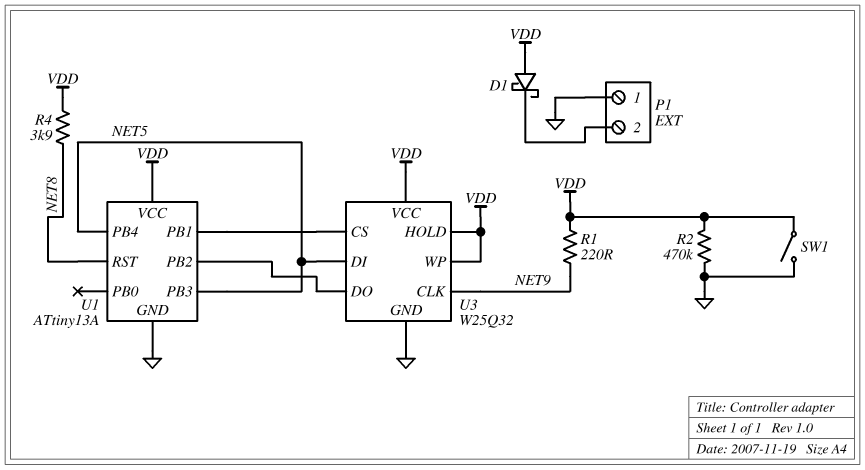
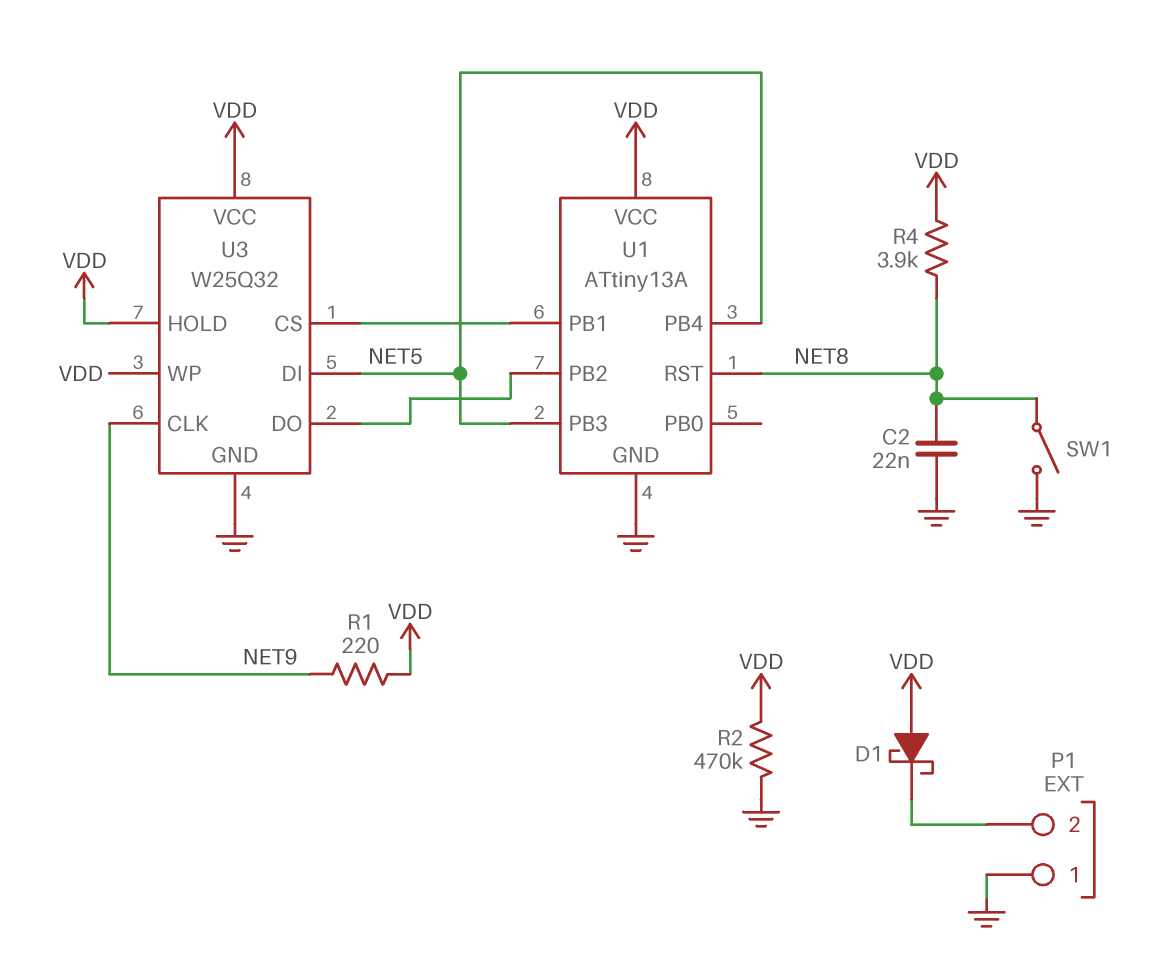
C2: none -> 22nF (GND, NET8)
SW1: switch (GND, VDD) -> switch (GND, NET8)

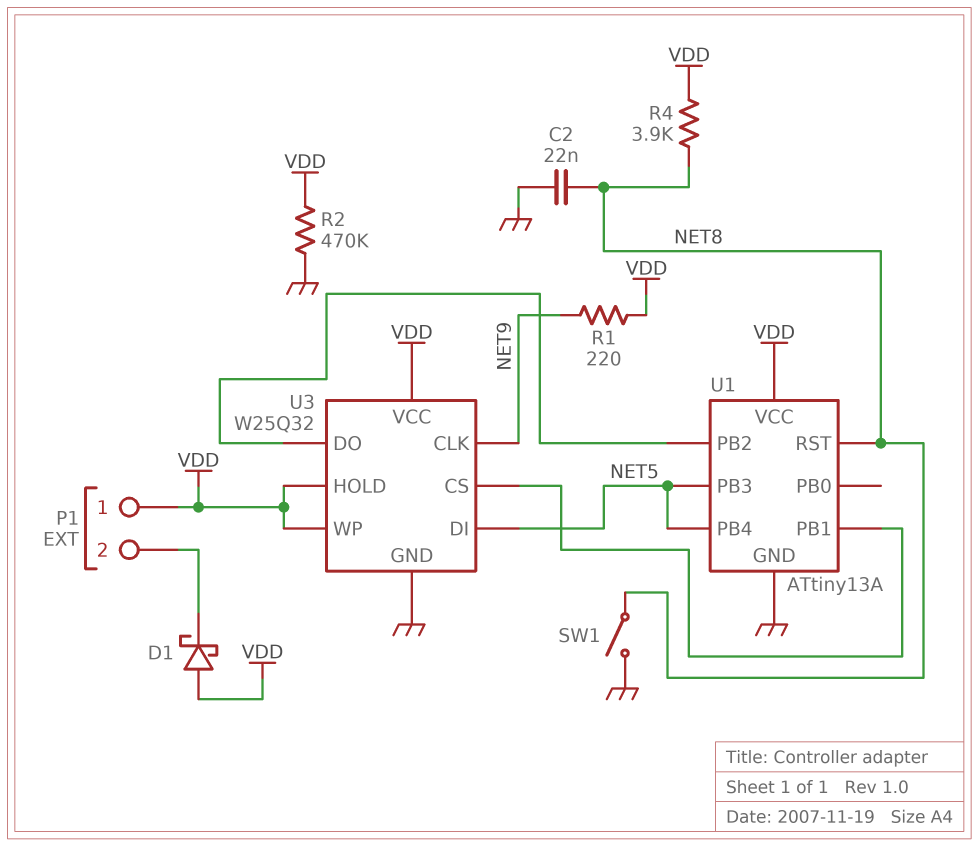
P1 pin 1: GND -> VDD

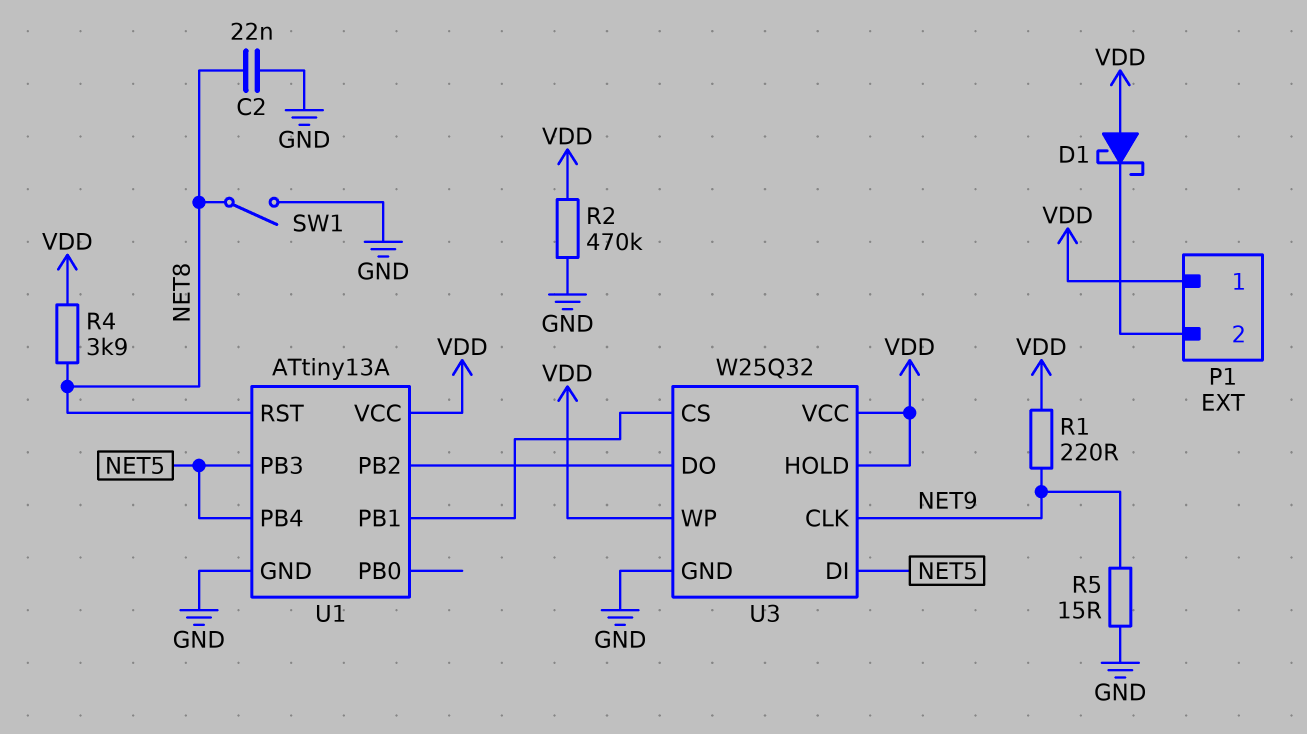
R5: none -> 15 (GND, NET9)

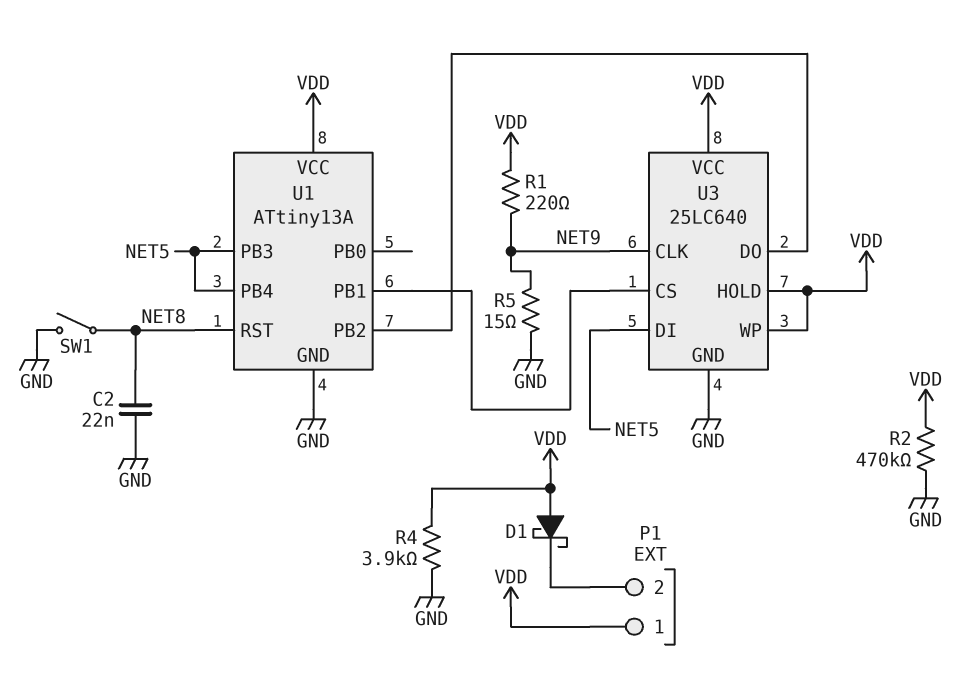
R4: 3.9k (NET8, VDD) -> 3.9k (GND, VDD)
U3: W25Q32 -> 25LC640

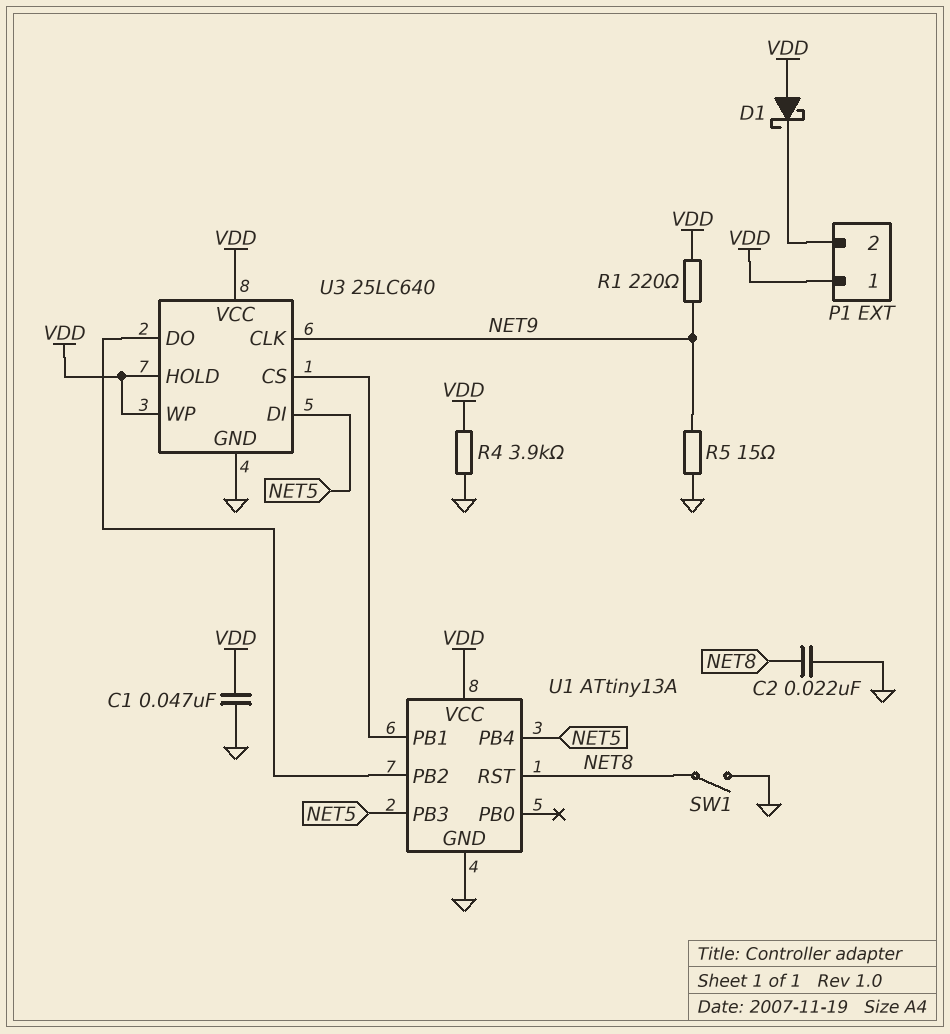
C1: none -> 47nF (GND, VDD)
R2: 470k (GND, VDD) -> none

